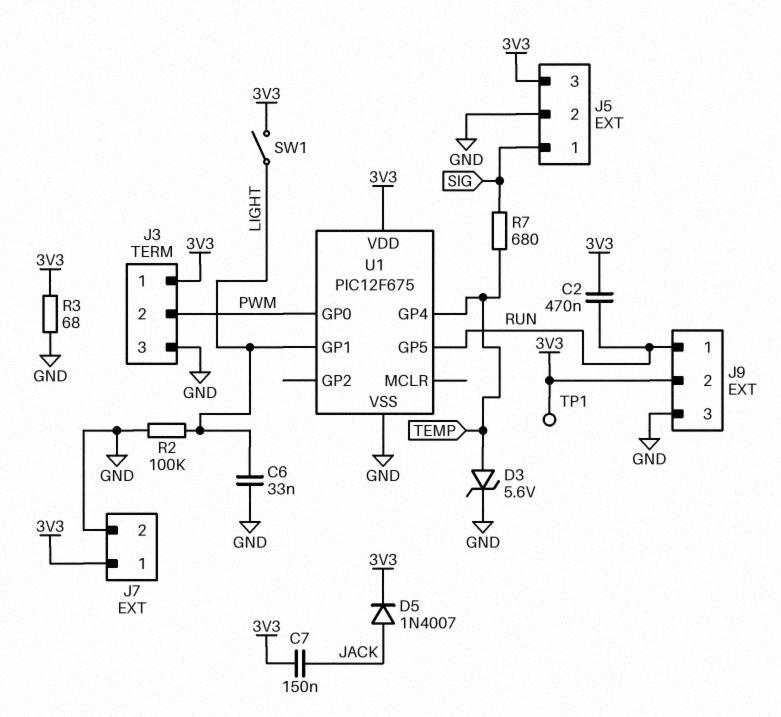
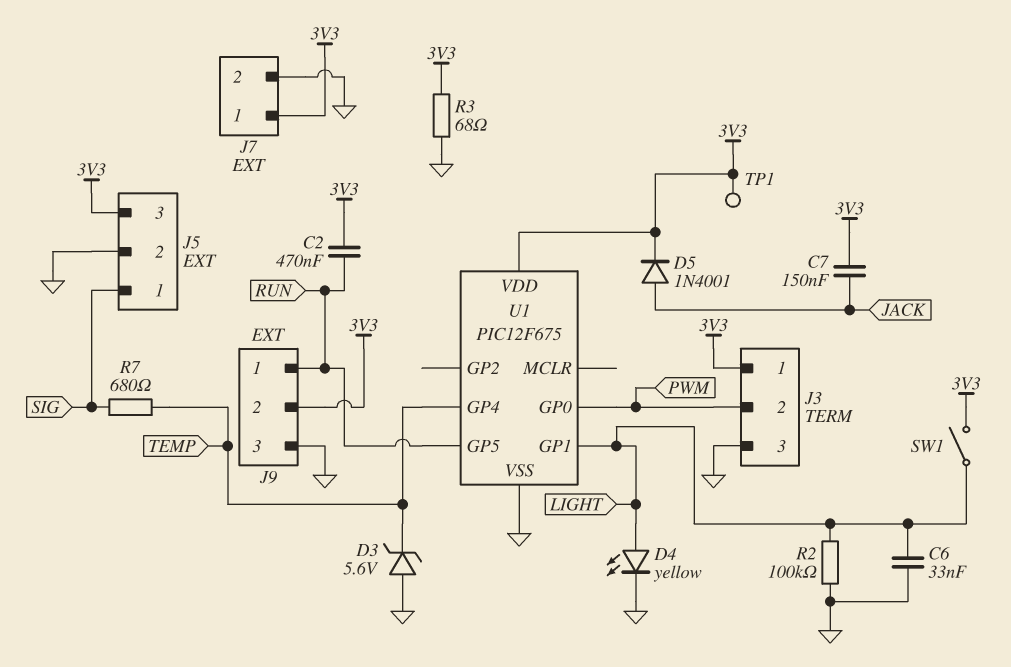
D3: zener 5.6V (A TEMP, K GND) -> zener 5.6V (A GND, K TEMP)
D4: none -> LED yellow (A LIGHT, K GND)
D5: diode 1N4007 (A JACK, K 3V3) -> diode 1N4001 (A JACK, K 3V3)

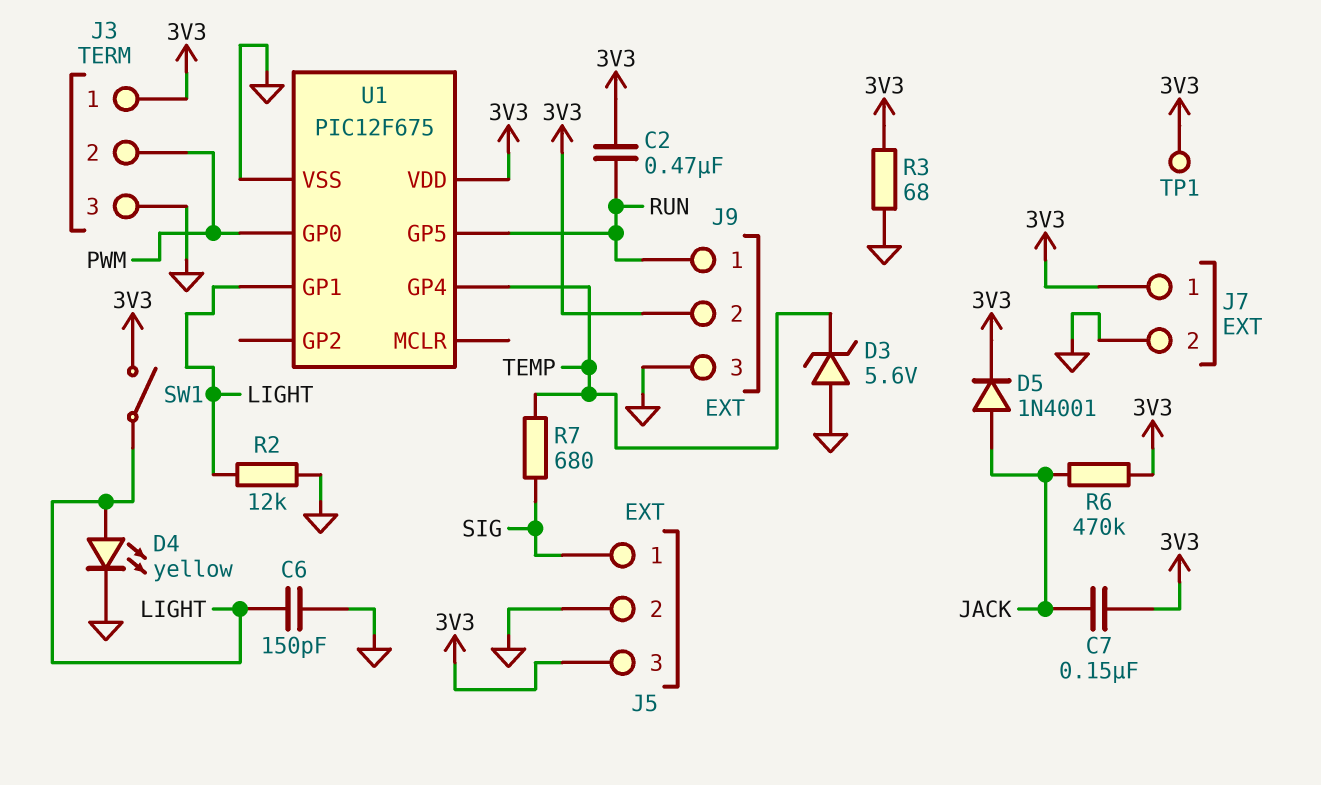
C6: 33nF (GND, LIGHT) -> 150pF (GND, LIGHT)
R2: 100k (GND, LIGHT) -> 12k (GND, LIGHT)
R6: none -> 470k (3V3, JACK)

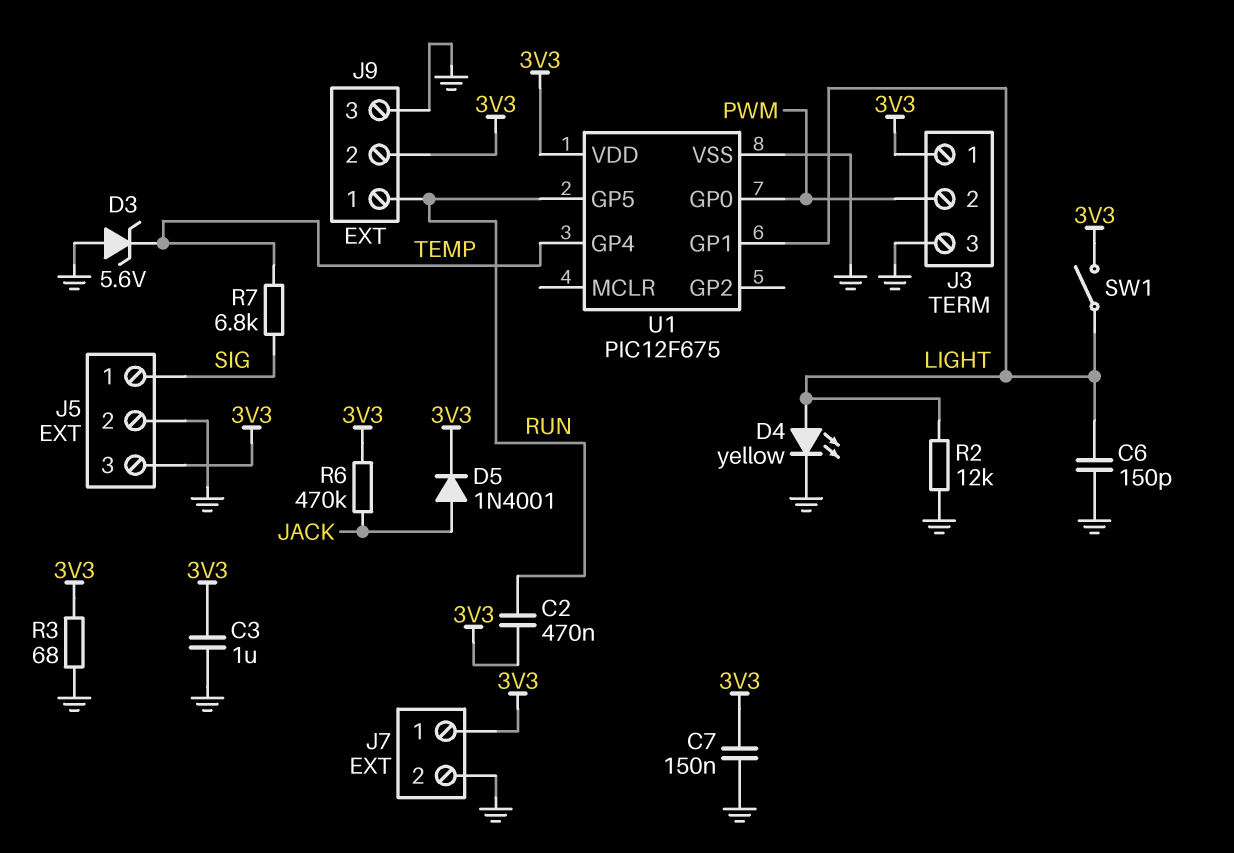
C3: none -> 1uF (3V3, GND)
C7: 150nF (3V3, JACK) -> 150nF (3V3, GND)
R7: 680 (SIG, TEMP) -> 6.8k (SIG, TEMP)
TP1: test point (3V3) -> none

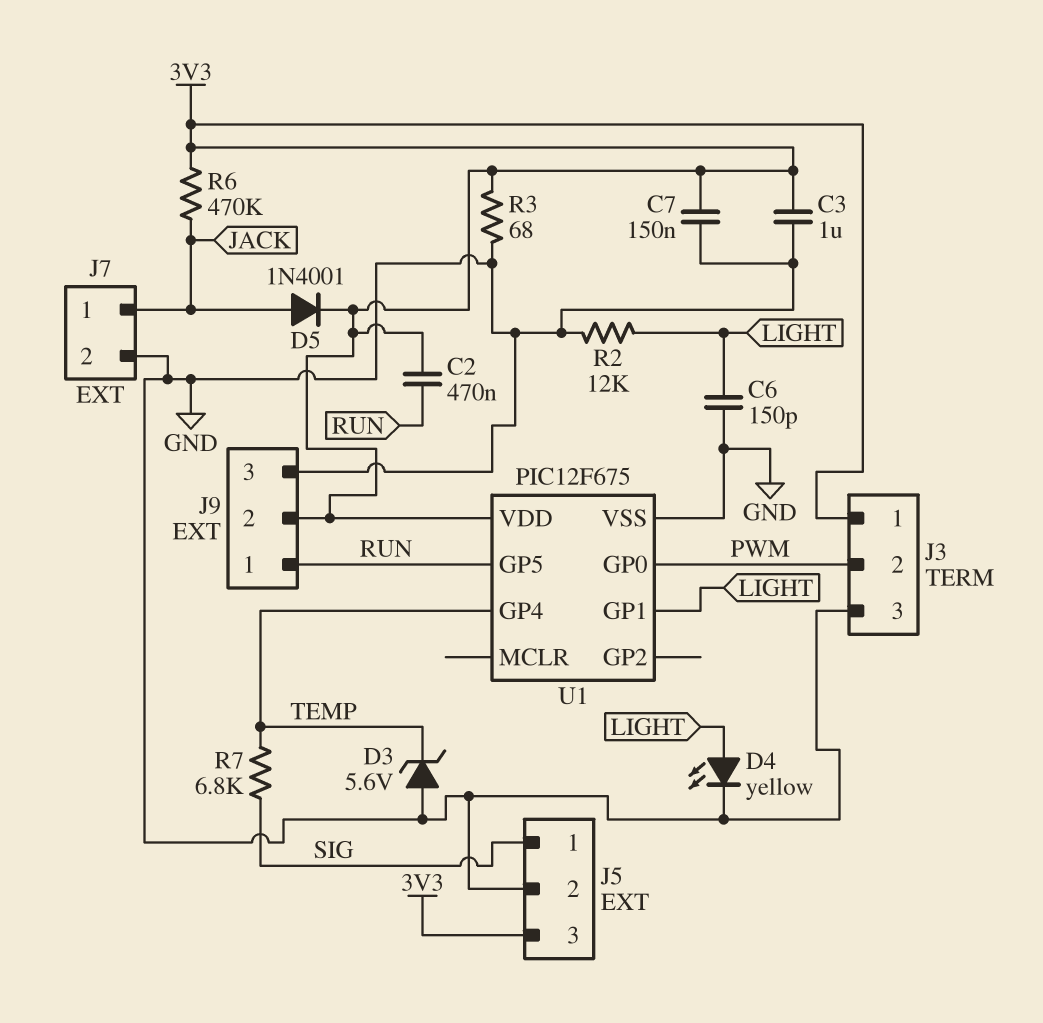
J7 pin 1: 3V3 -> JACK
SW1: switch (3V3, LIGHT) -> none

